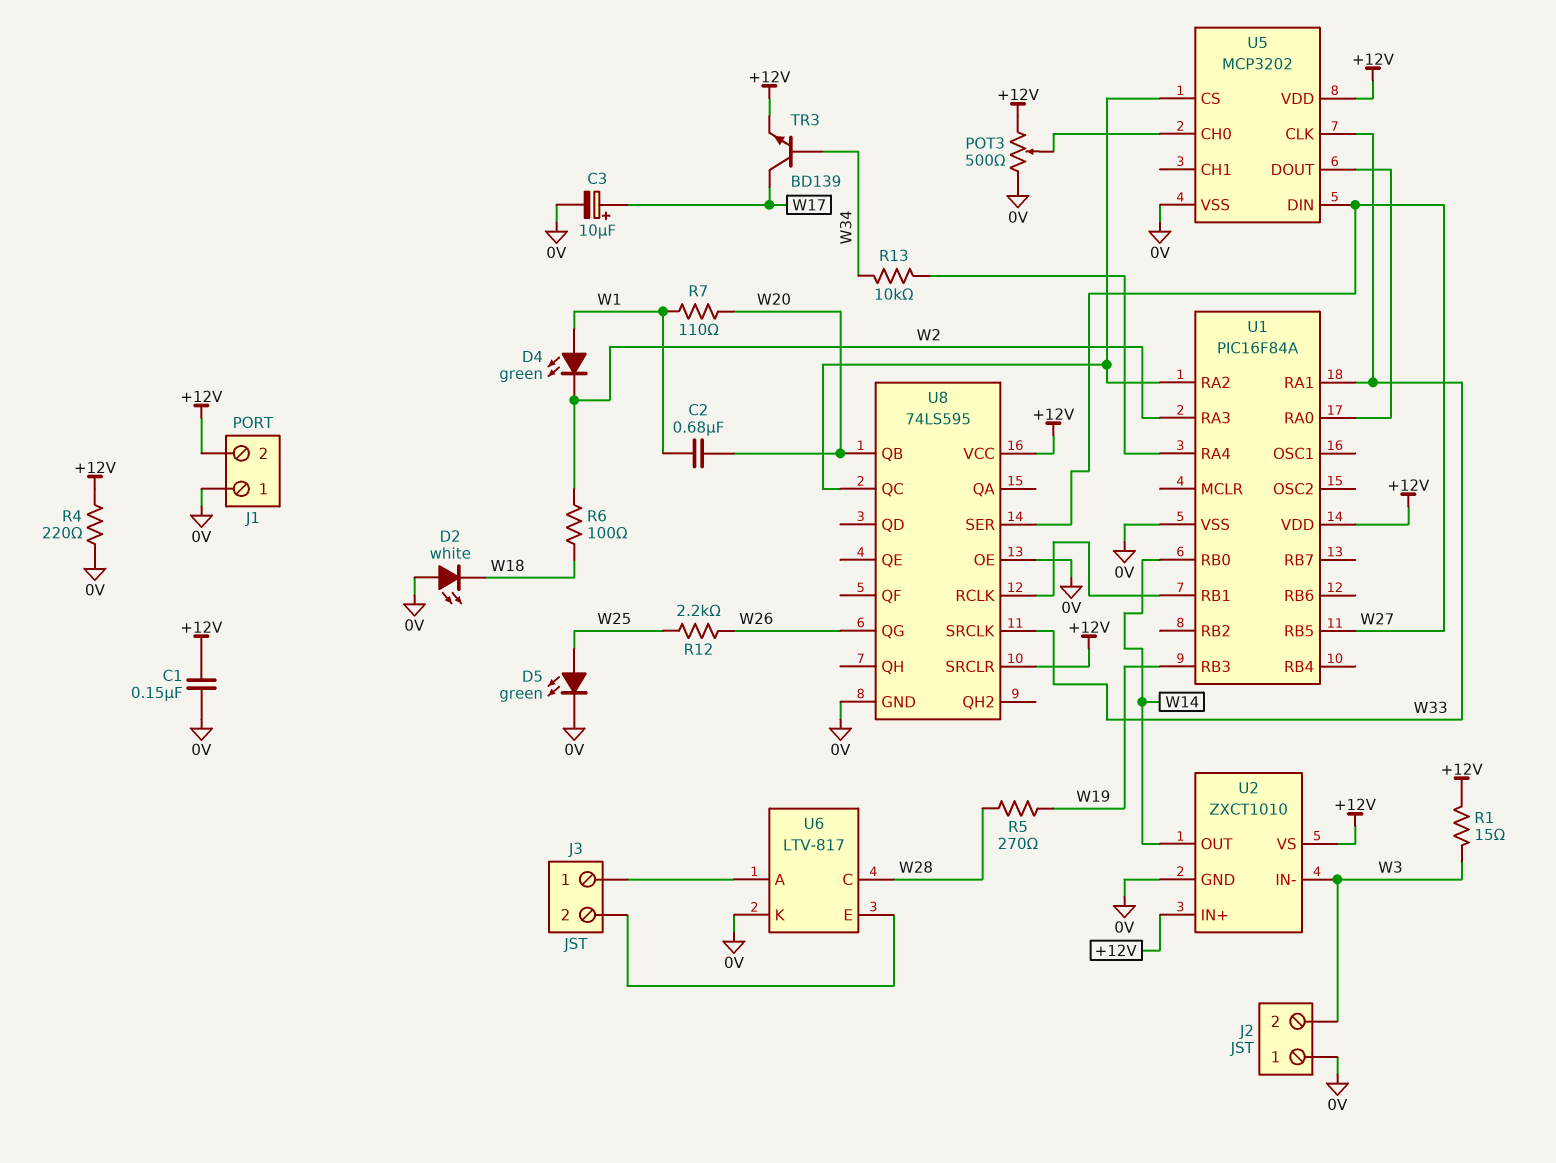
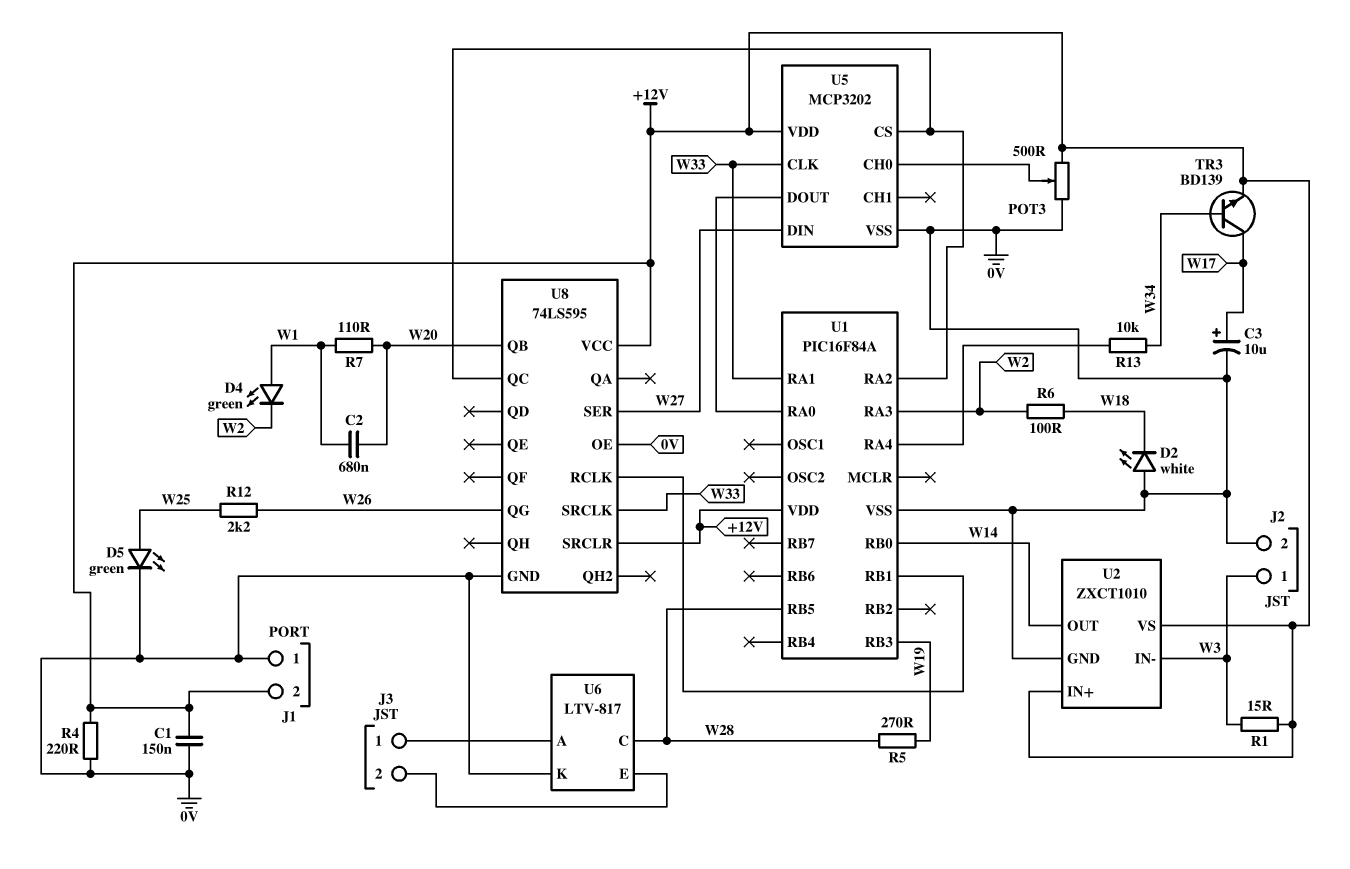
J2 pin 1: 0V -> W3
J2 pin 2: W3 -> 0V
U1 pin RB5: W27 -> W28

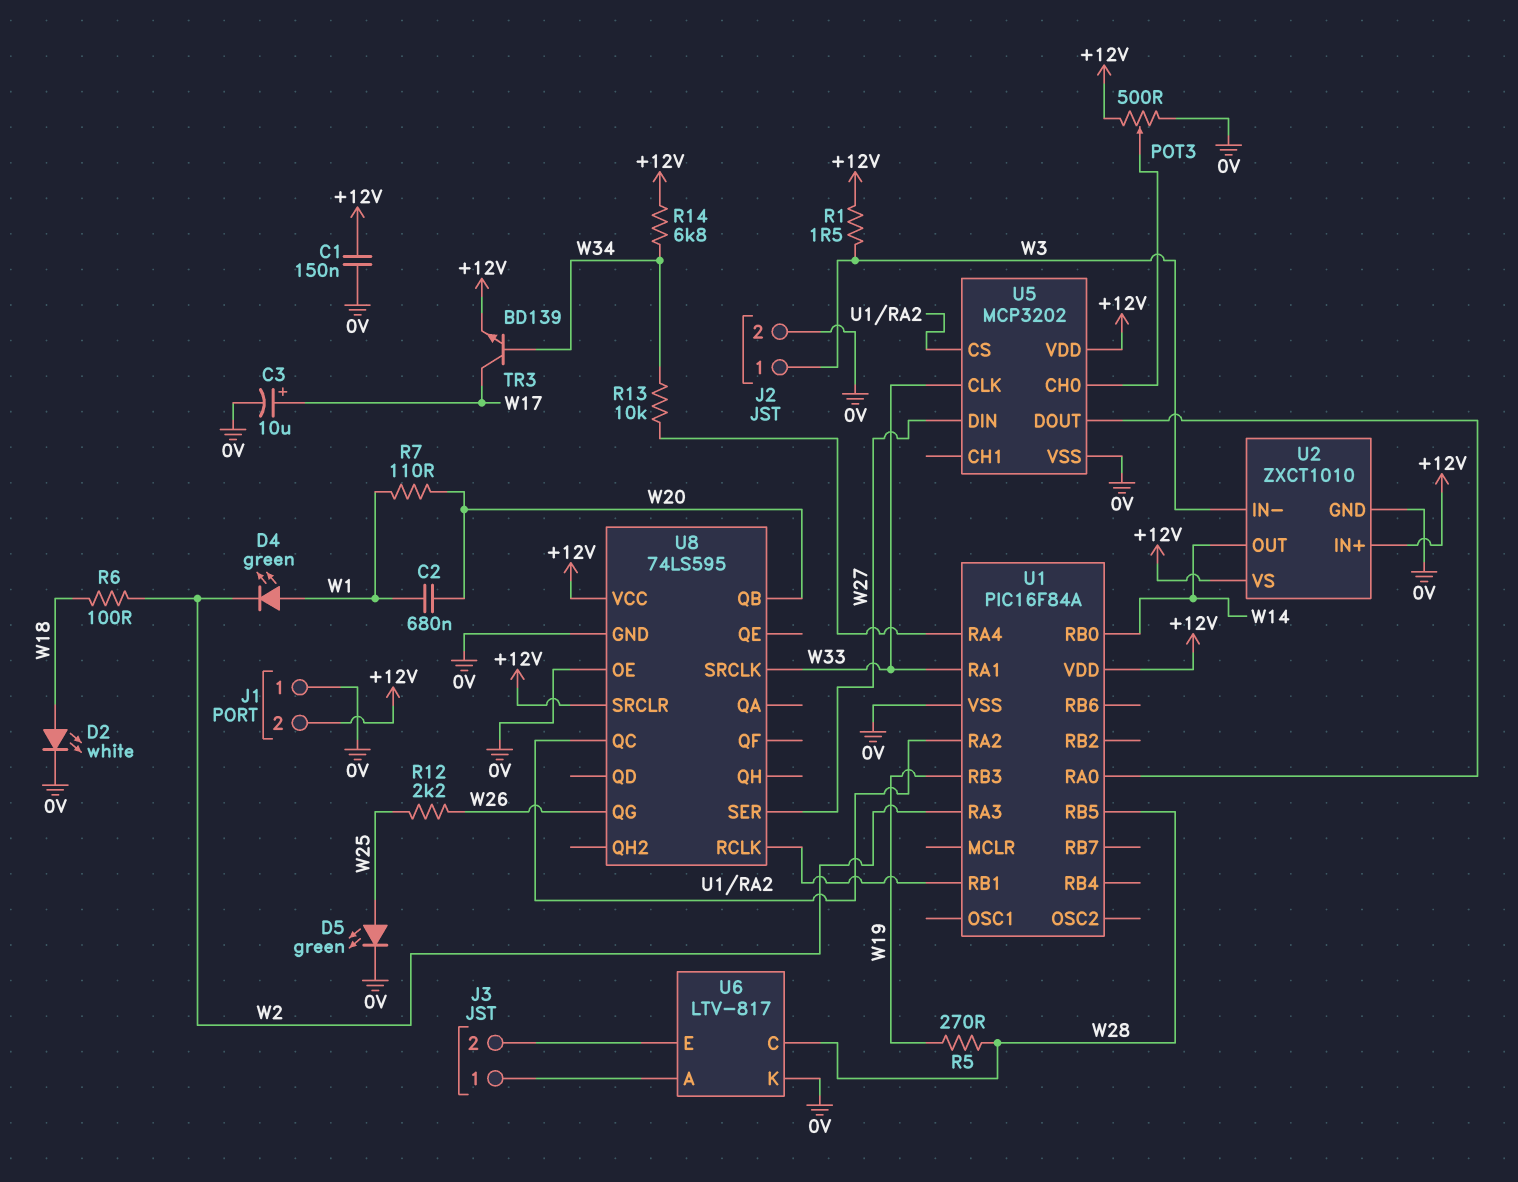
D2: LED white (A 0V, K W18) -> LED white (A W18, K 0V)
R1: 15 (+12V, W3) -> 1.5 (+12V, W3)
R4: 220 (+12V, 0V) -> none
R14: none -> 6.8k (+12V, W34)

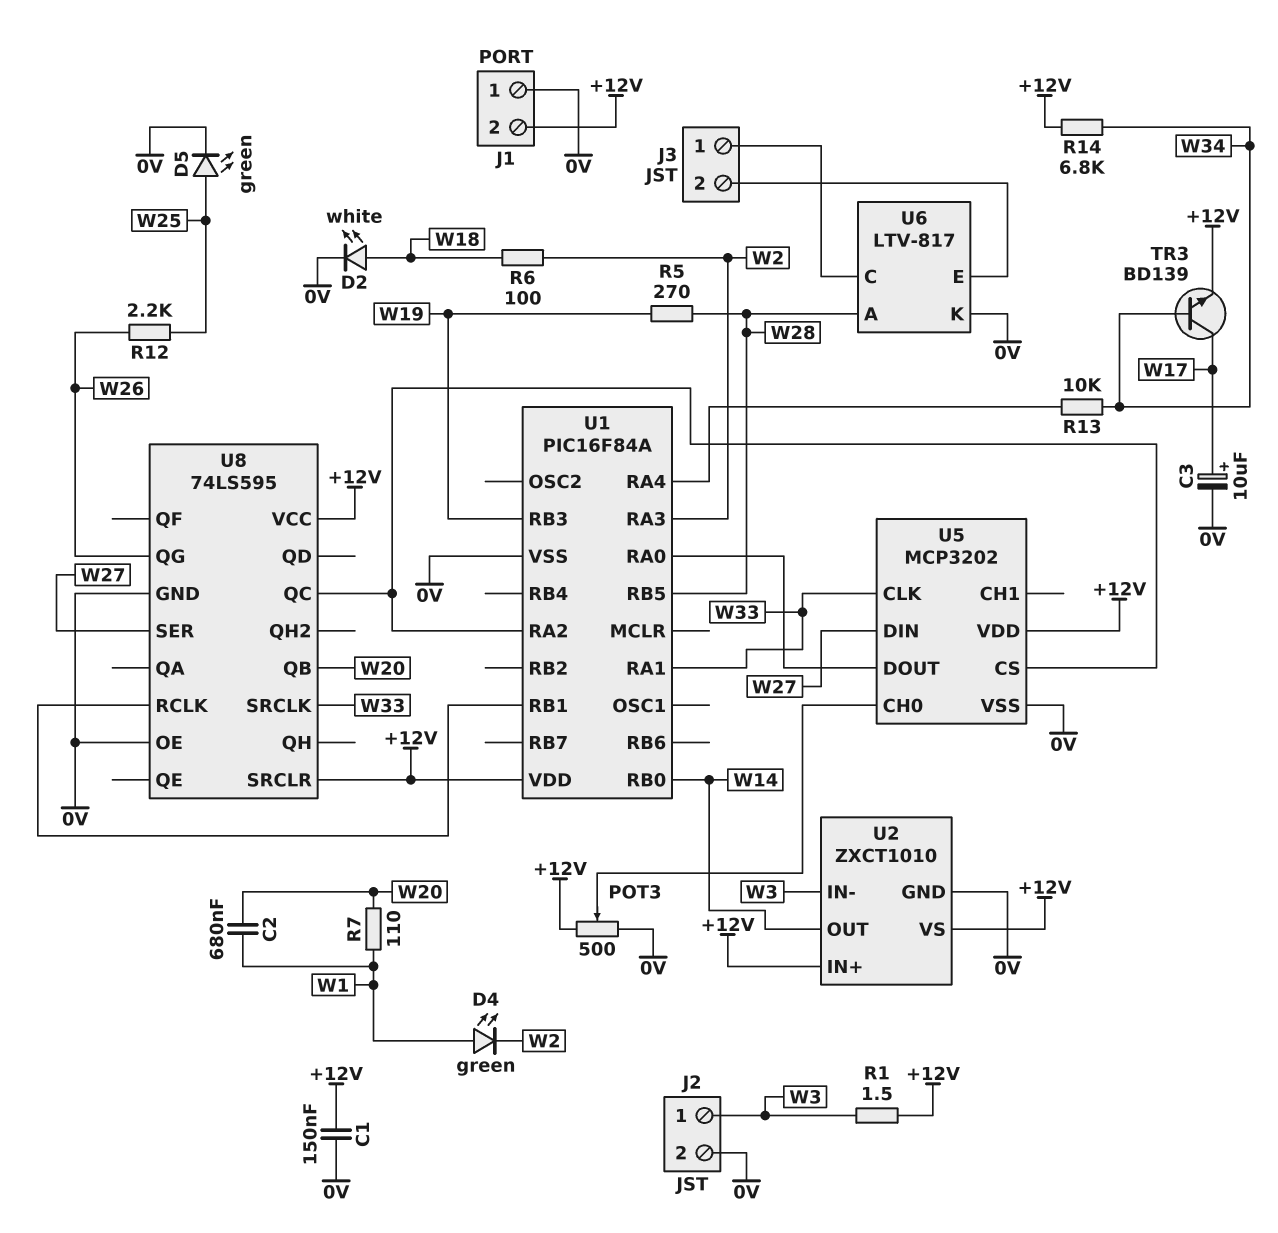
U6 pin A: J3/1 -> W28
U6 pin C: W28 -> J3/1

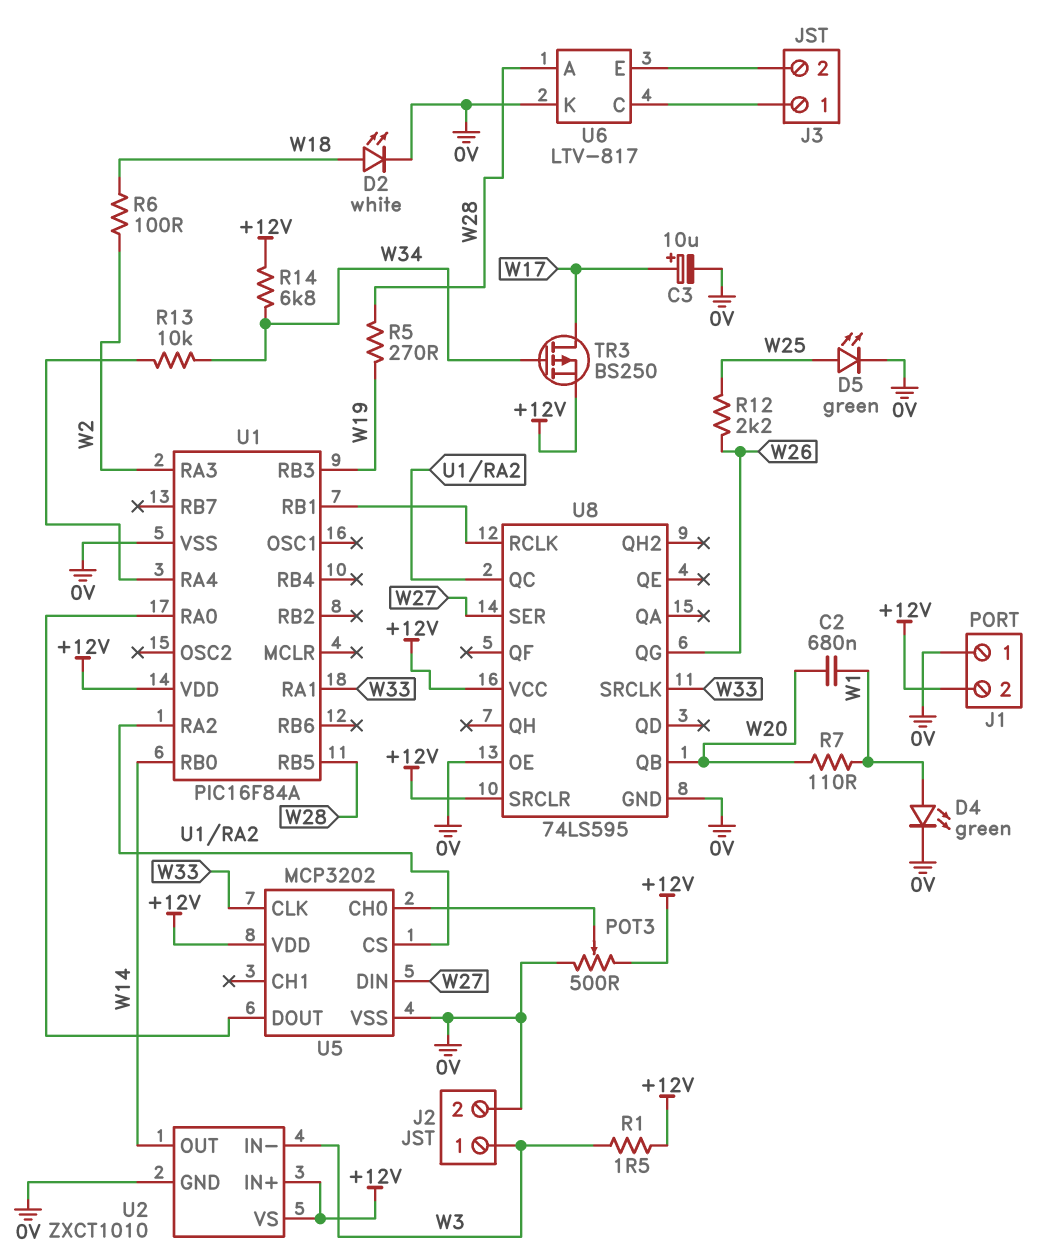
C1: 150nF (+12V, 0V) -> none
D4: LED green (A W1, K W2) -> LED green (A W1, K 0V)
TR3: NPN BD139 (B W34, C W17, E +12V) -> PMOS BS250 (G W34, D W17, S +12V)

